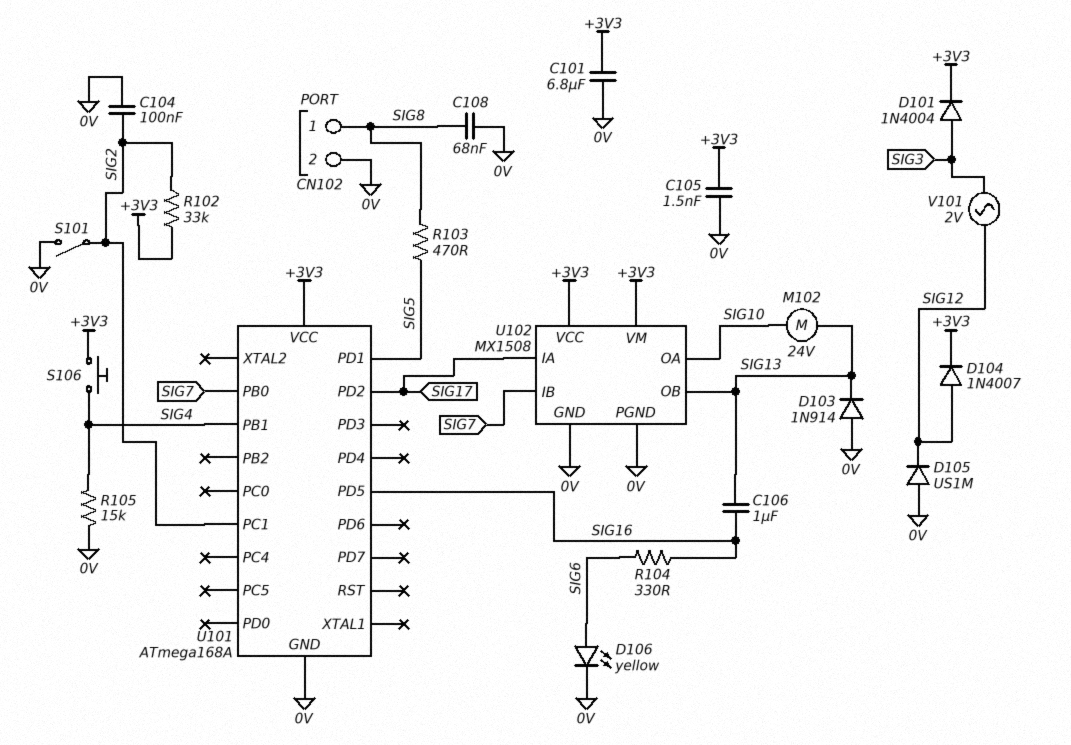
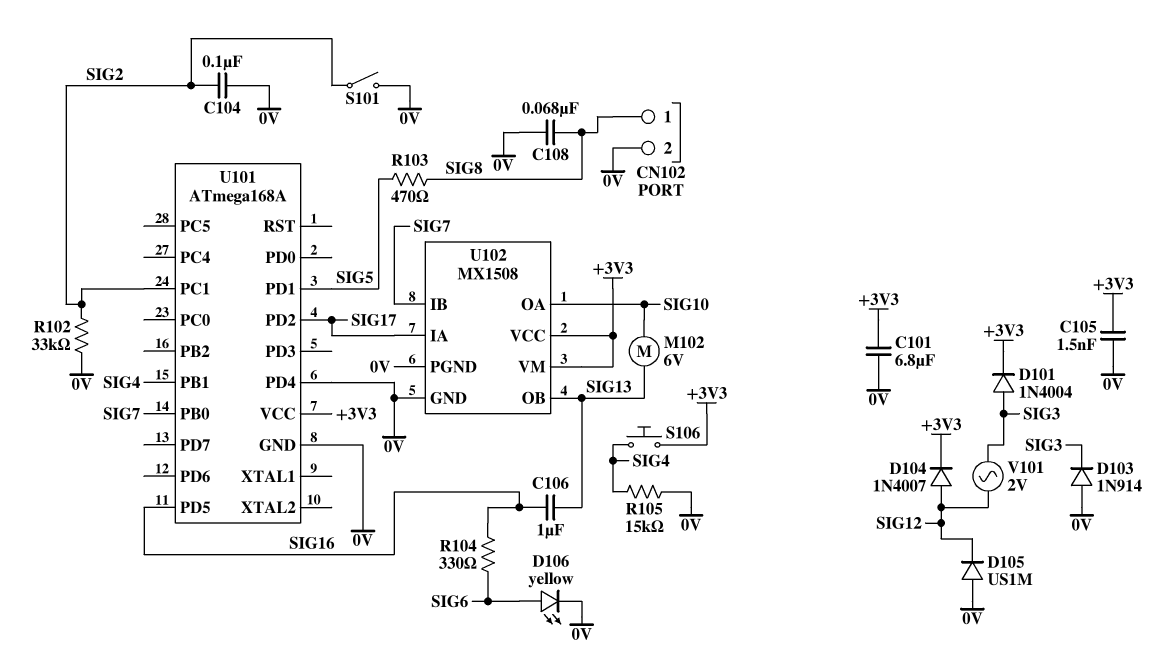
D103: diode 1N914 (A 0V, K SIG13) -> diode 1N914 (A 0V, K SIG3)
M102: motor 24V (SIG10, SIG13) -> motor 6V (SIG10, SIG13)
R102: 33k (+3V3, SIG2) -> 33k (0V, SIG2)
U101 pin PD4: none -> 0V

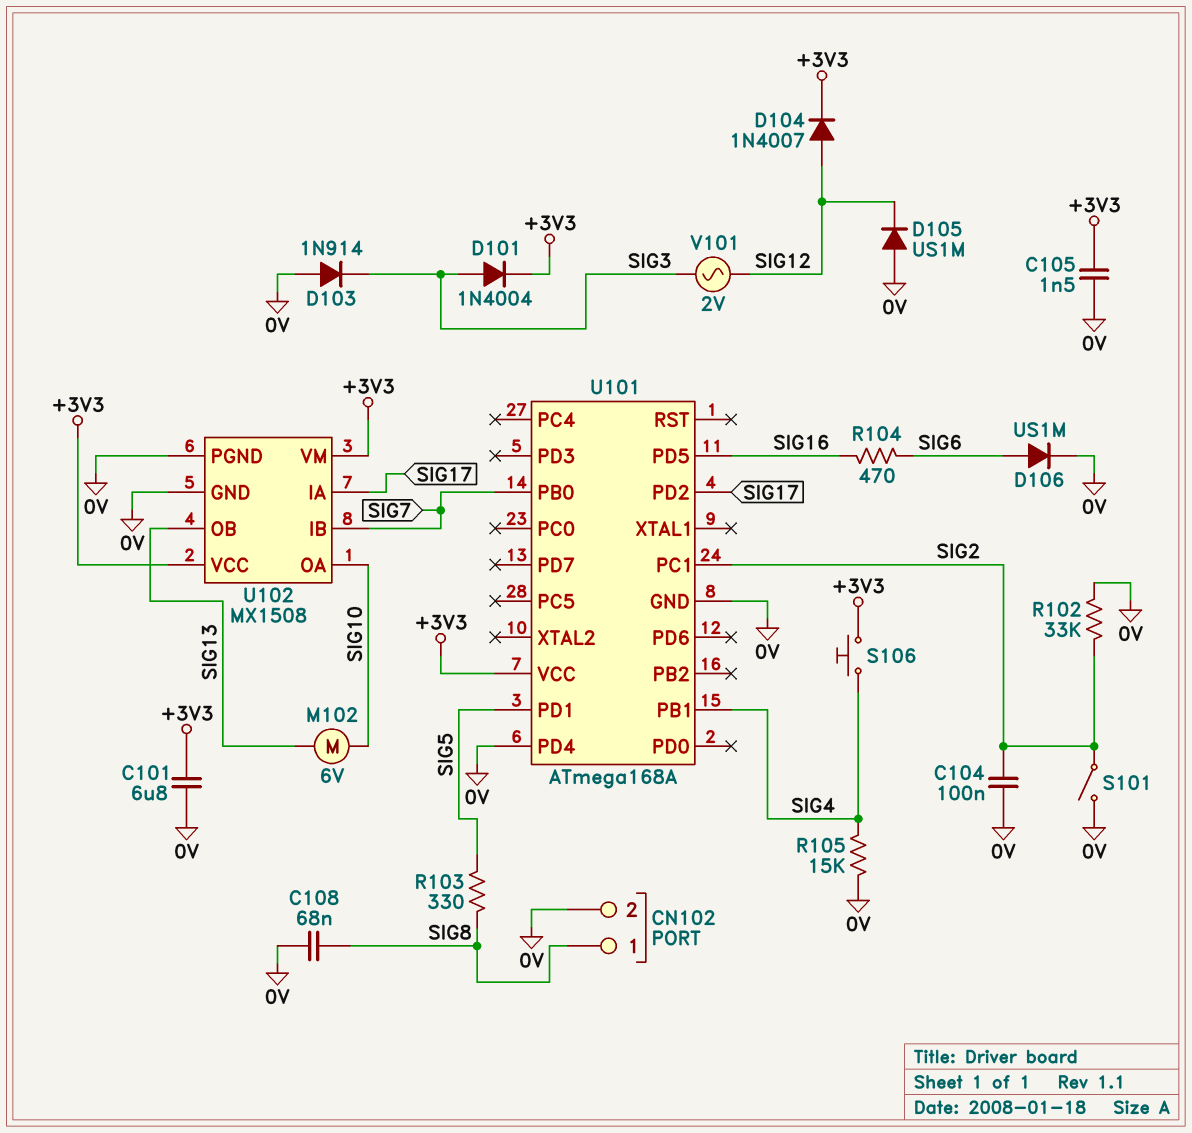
C106: 1uF (SIG13, SIG16) -> none
D106: LED yellow (A SIG6, K 0V) -> diode US1M (A SIG6, K 0V)
R103: 470 (SIG5, SIG8) -> 330 (SIG5, SIG8)
R104: 330 (SIG6, SIG16) -> 470 (SIG6, SIG16)

